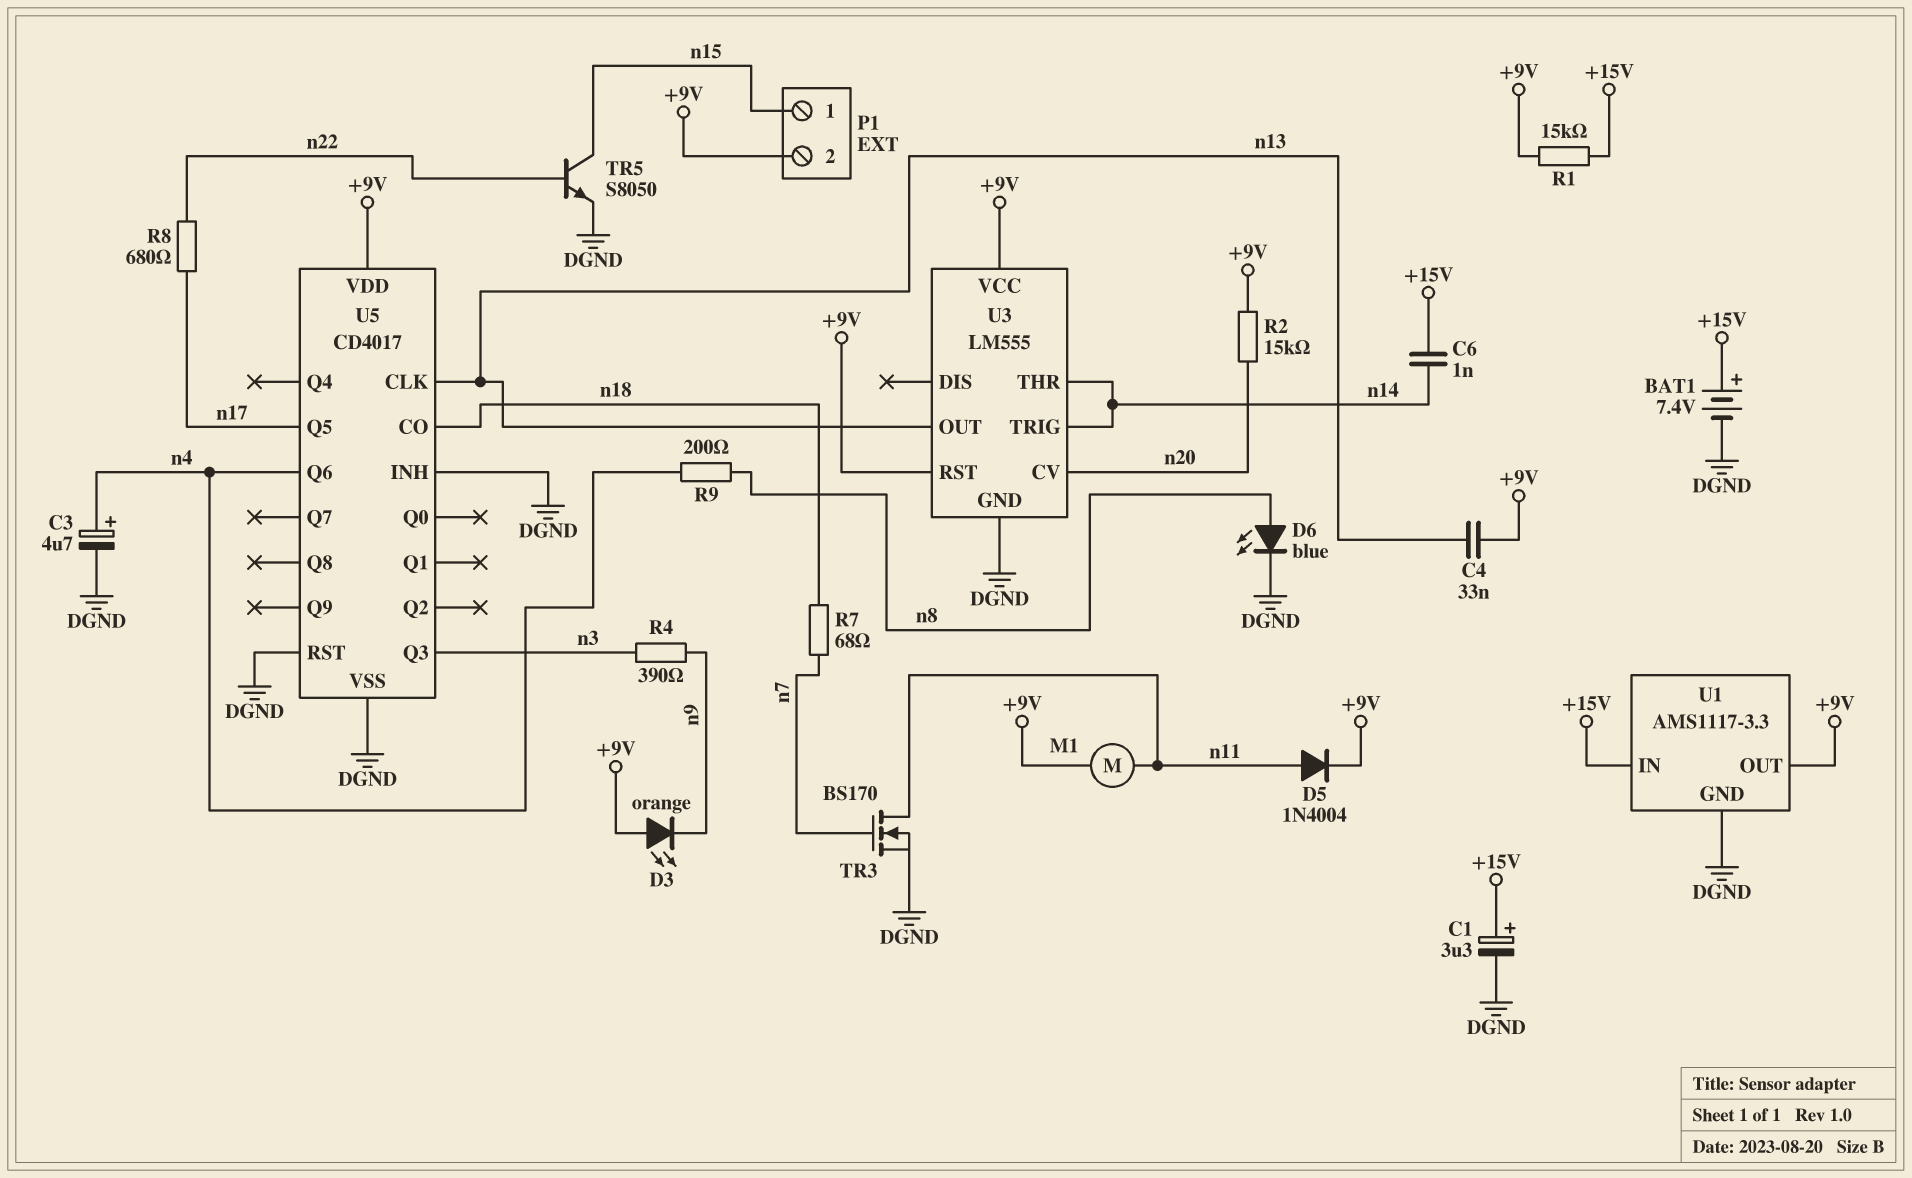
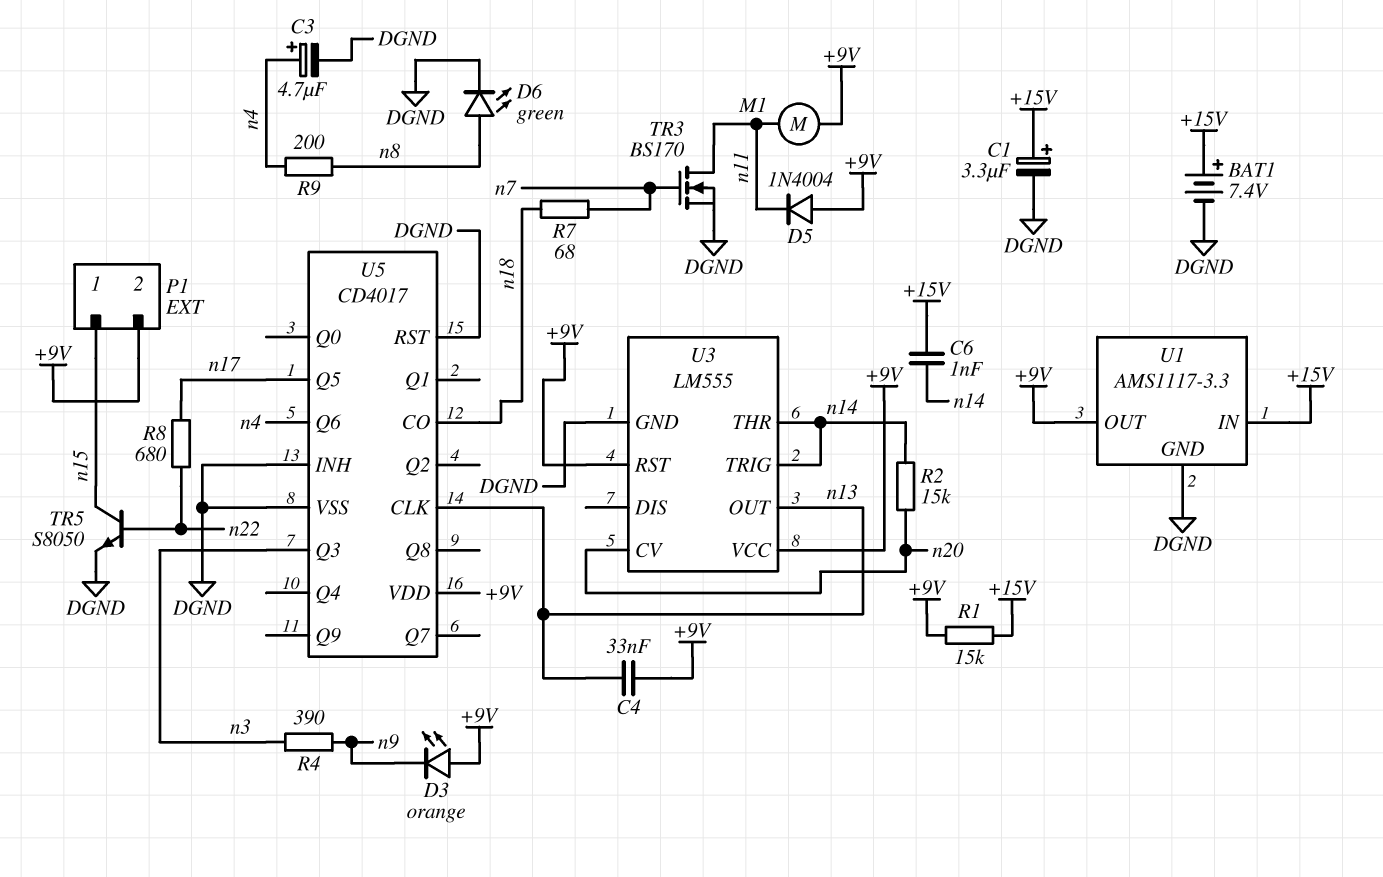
D5: diode 1N4004 (A n11, K +9V) -> diode 1N4004 (A +9V, K n11)
D6: LED blue (A n8, K DGND) -> LED green (A n8, K DGND)
R2: 15k (+9V, n20) -> 15k (n14, n20)

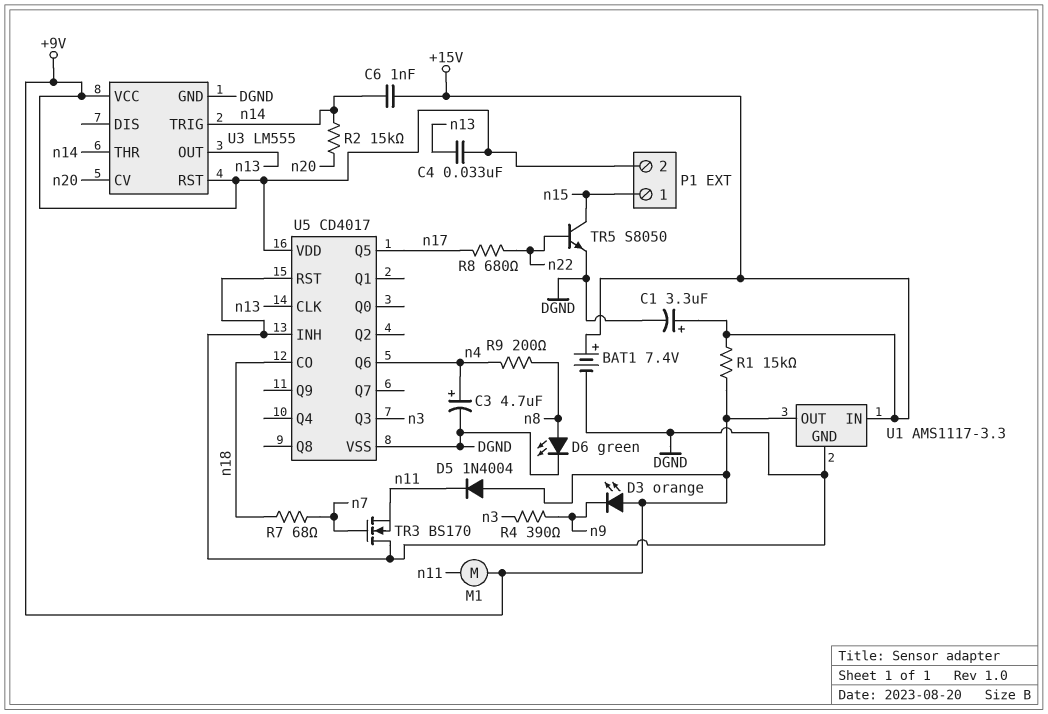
TR3: NMOS BS170 (G n7, D n11, S DGND) -> NMOS BS170 (G n7, D DGND, S n11)

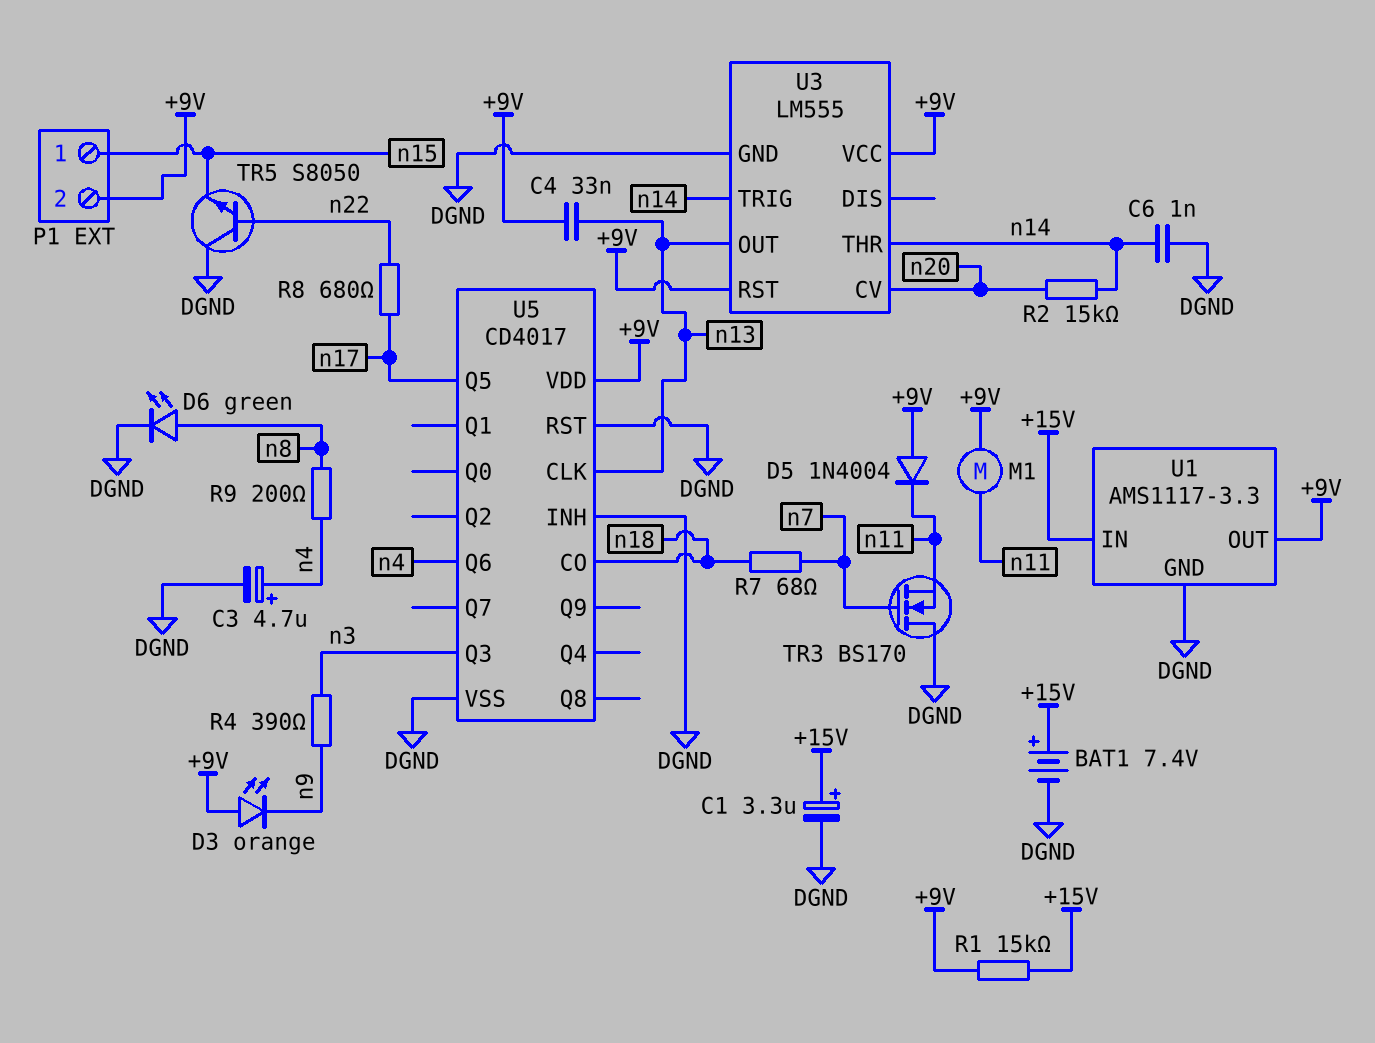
C6: 1nF (+15V, n14) -> 1nF (DGND, n14)
TR5: NPN S8050 (B n22, C n15, E DGND) -> NPN S8050 (B n22, C DGND, E n15)

